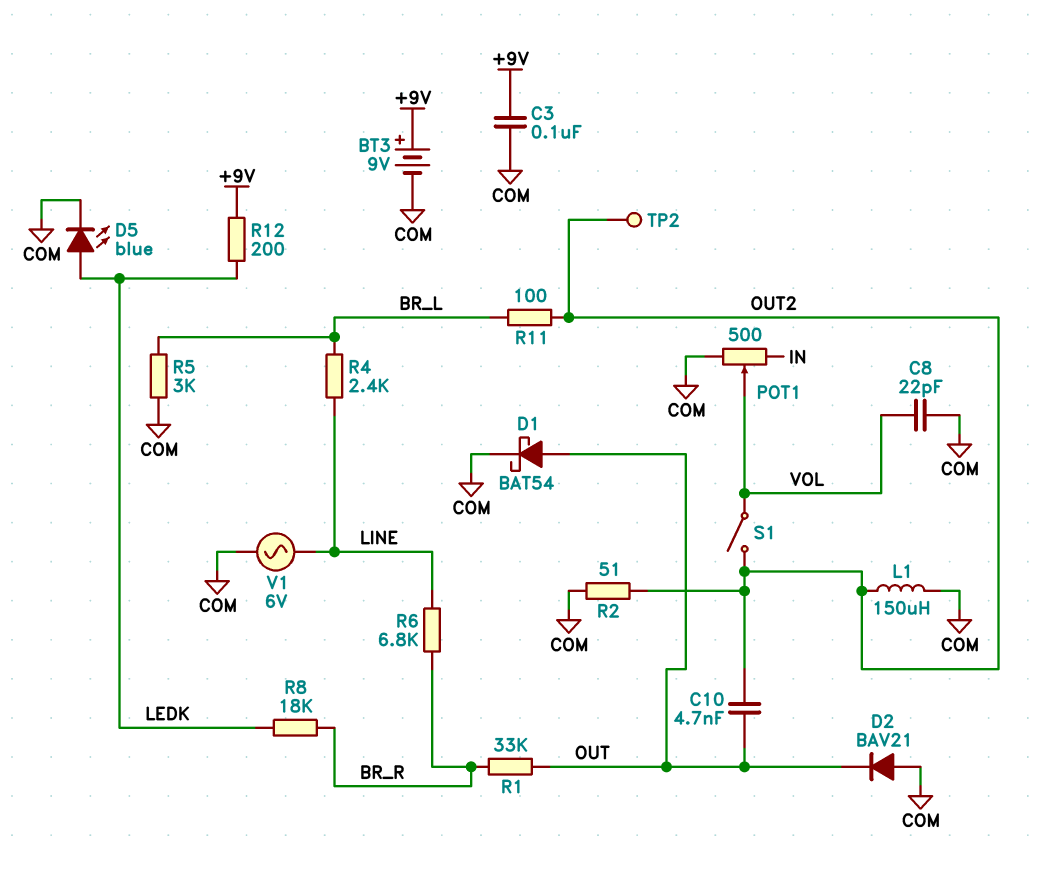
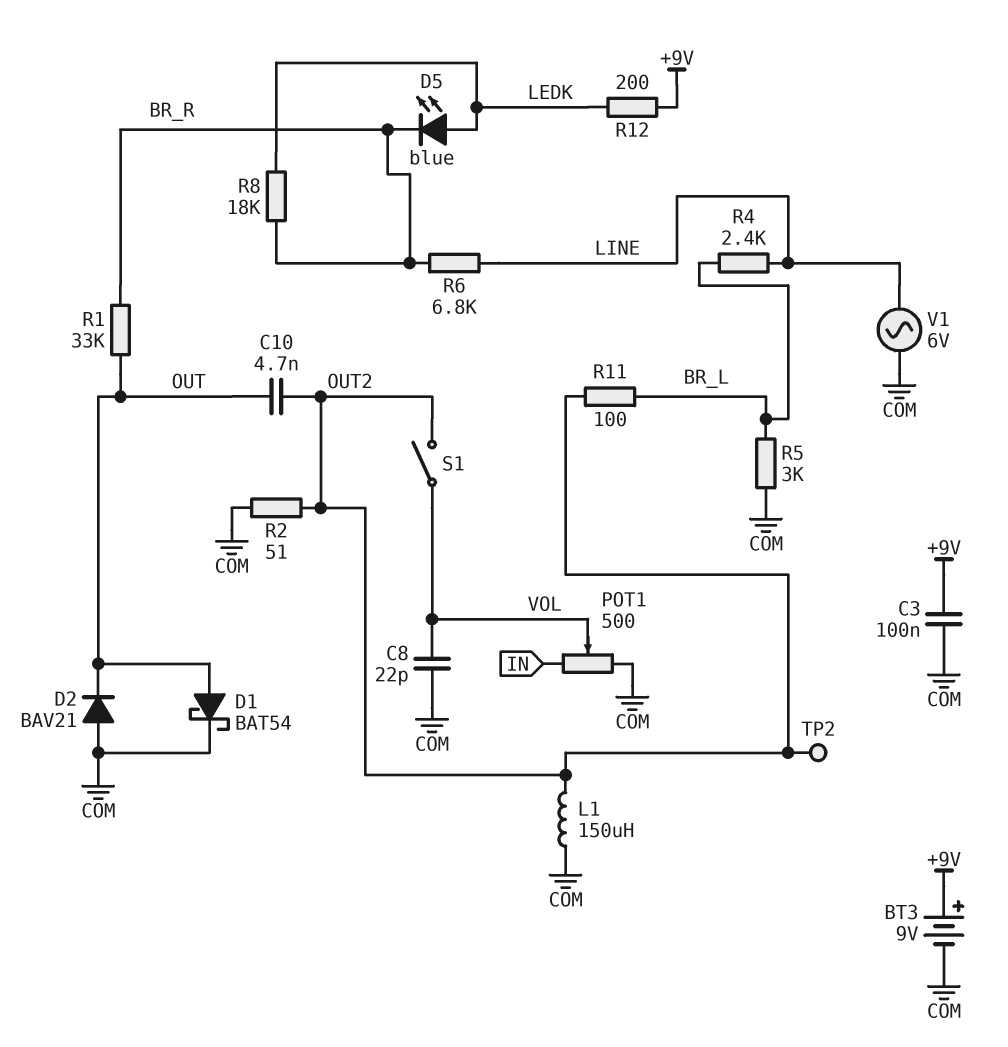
D5: LED blue (A LEDK, K COM) -> LED blue (A LEDK, K BR_R)

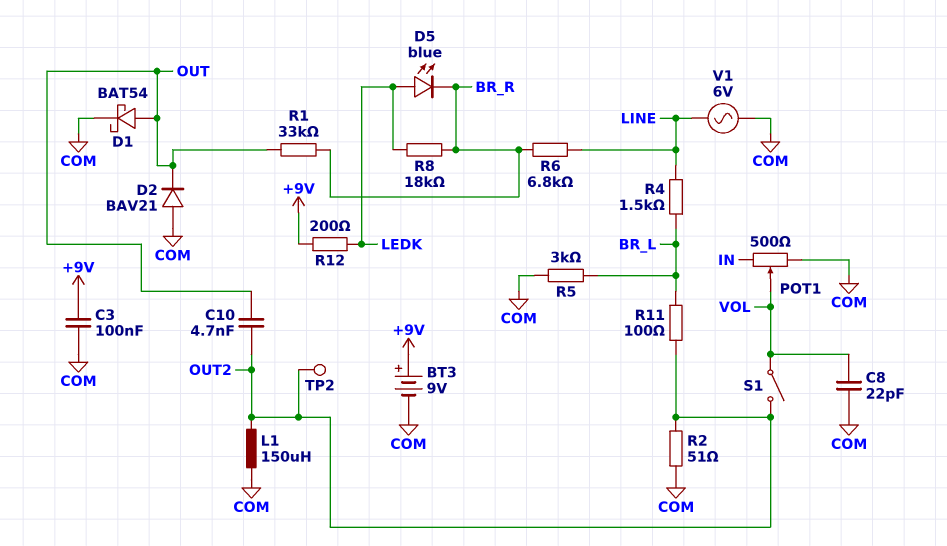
R4: 2.4k (BR_L, LINE) -> 1.5k (BR_L, LINE)

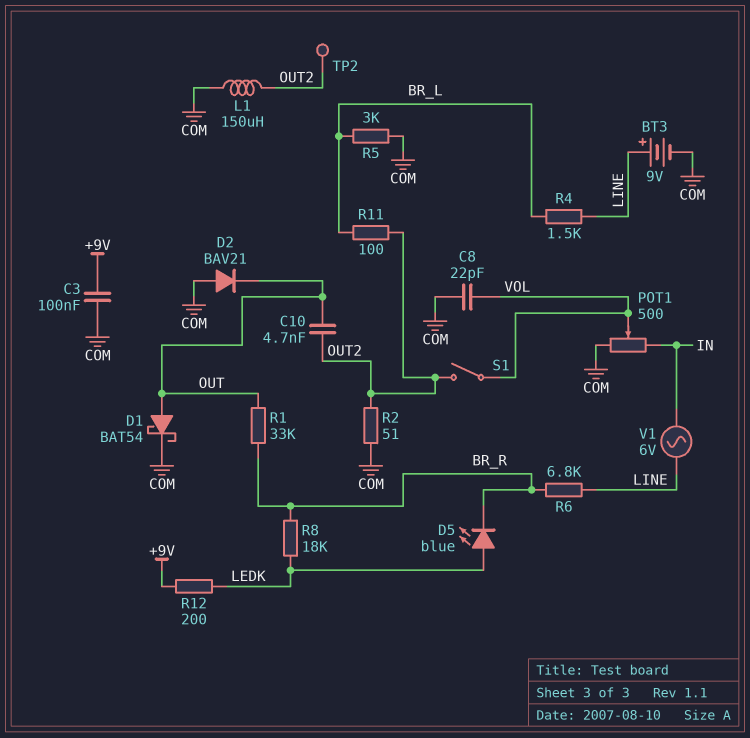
BT3: 9V (plus +9V, minus COM) -> 9V (plus LINE, minus COM)
V1: AC 6V (COM, LINE) -> AC 6V (IN, LINE)

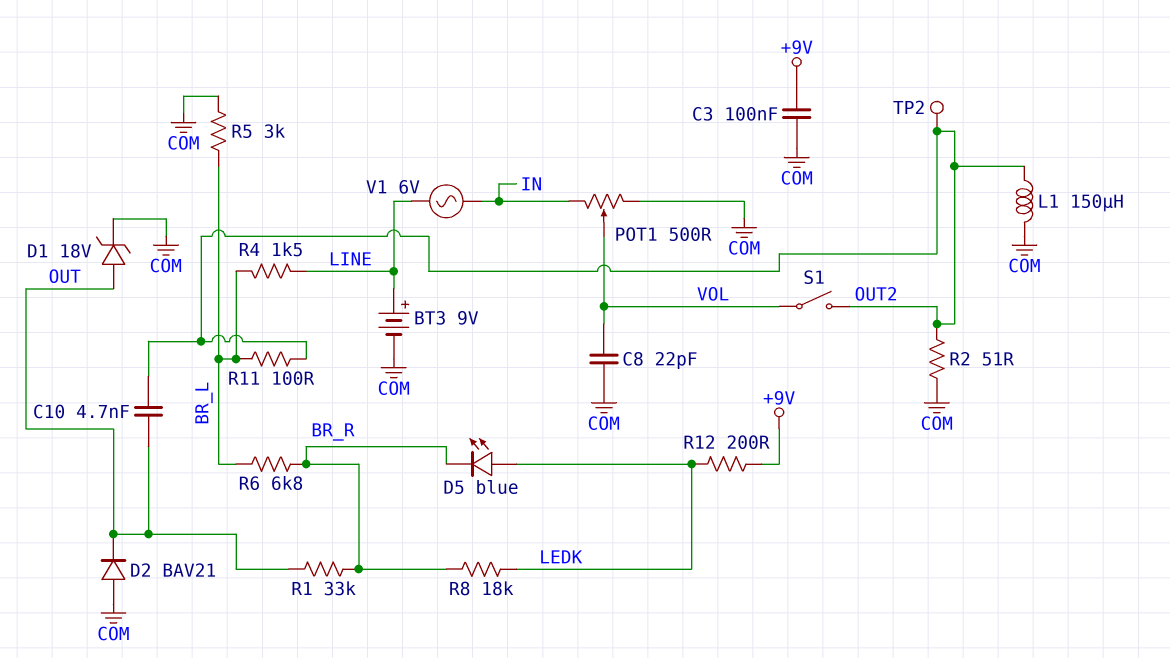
D1: schottky BAT54 (A OUT, K COM) -> zener 18V (A OUT, K COM)
R6: 6.8k (BR_R, LINE) -> 6.8k (BR_L, BR_R)

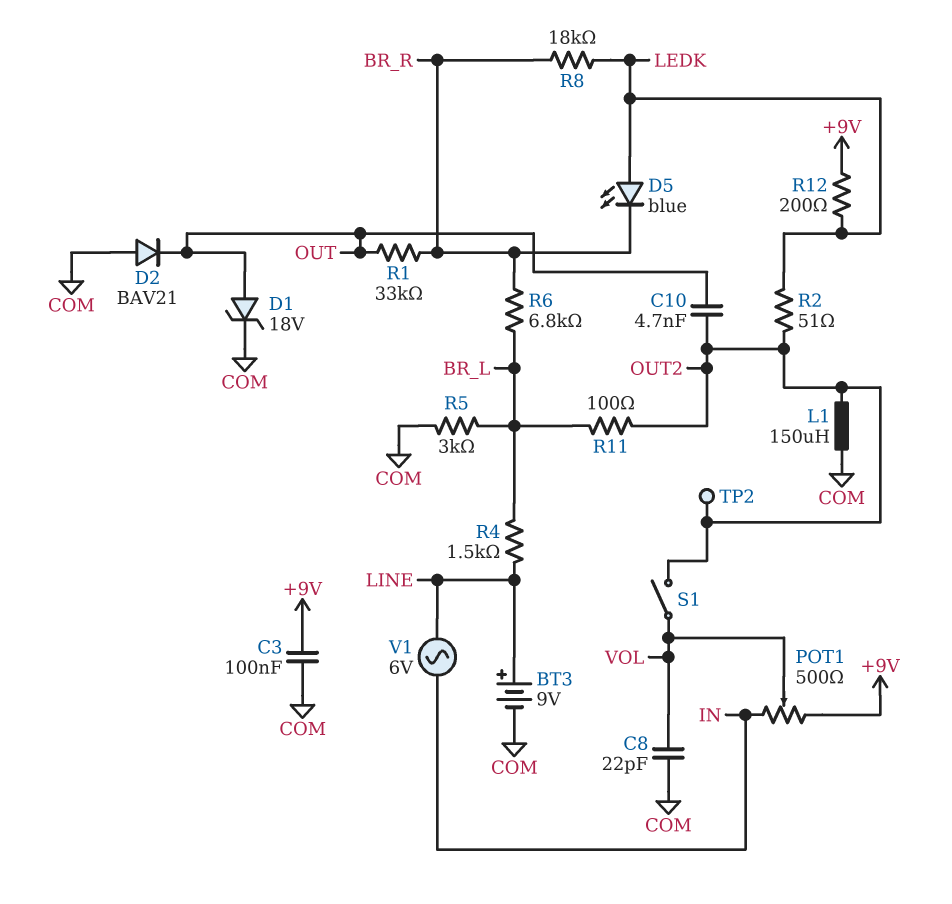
POT1: 500 (COM, IN, wiper VOL) -> 500 (+9V, IN, wiper VOL)
R2: 51 (COM, OUT2) -> 51 (LEDK, OUT2)

